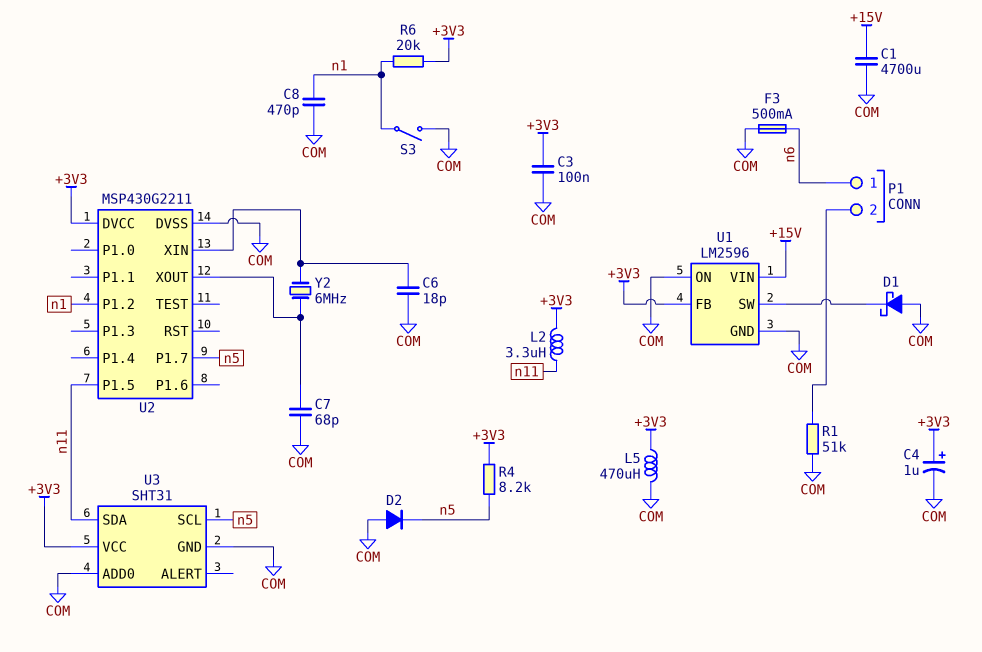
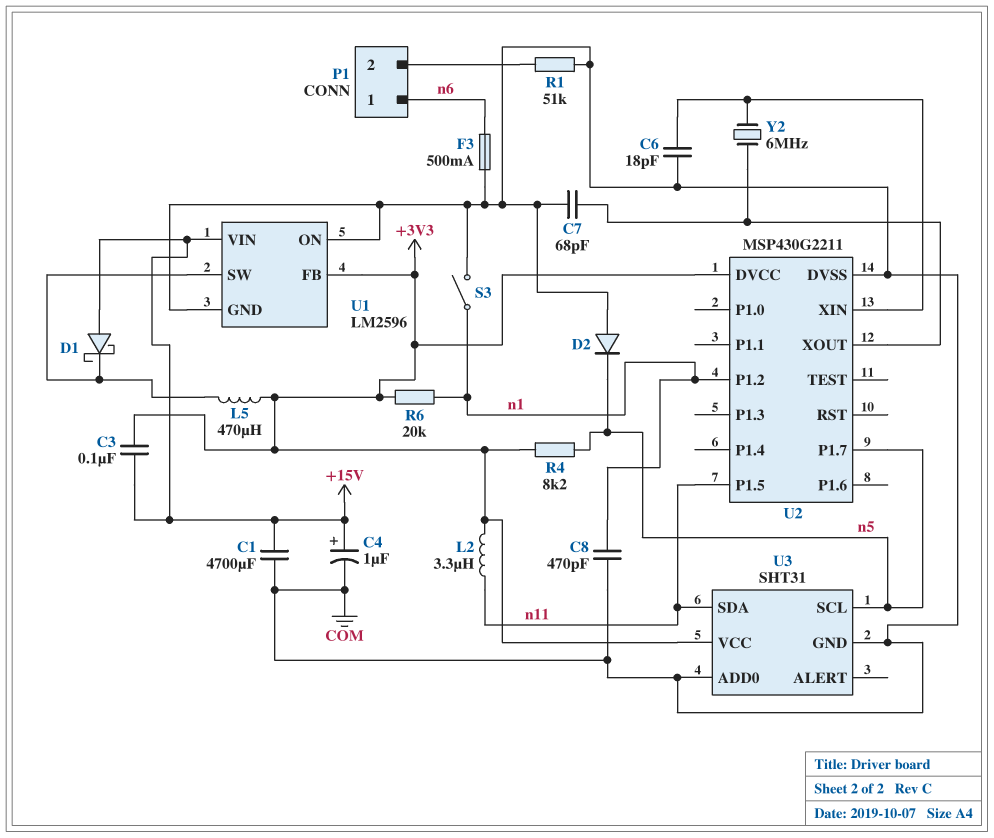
C3: 100nF (+3V3, COM) -> 100nF (+3V3, +15V)
C4: 1uF (plus +3V3, minus COM) -> 1uF (plus +15V, minus COM)
D1: schottky (A COM, K U1/SW) -> schottky (A +15V, K U1/SW)
L5: 470uH (+3V3, COM) -> 470uH (+3V3, U1/SW)

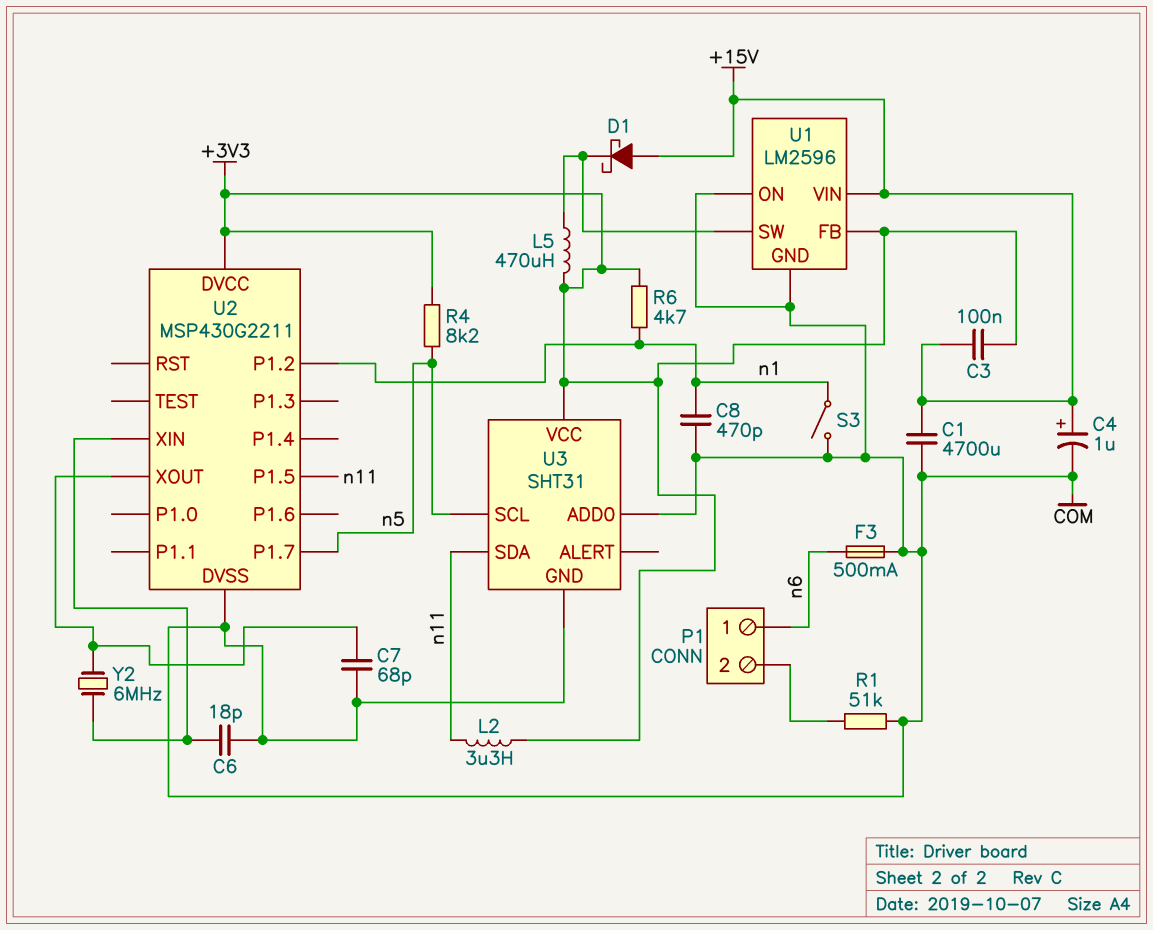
D2: diode (A COM, K n5) -> none
R6: 20k (+3V3, n1) -> 4.7k (+3V3, n1)

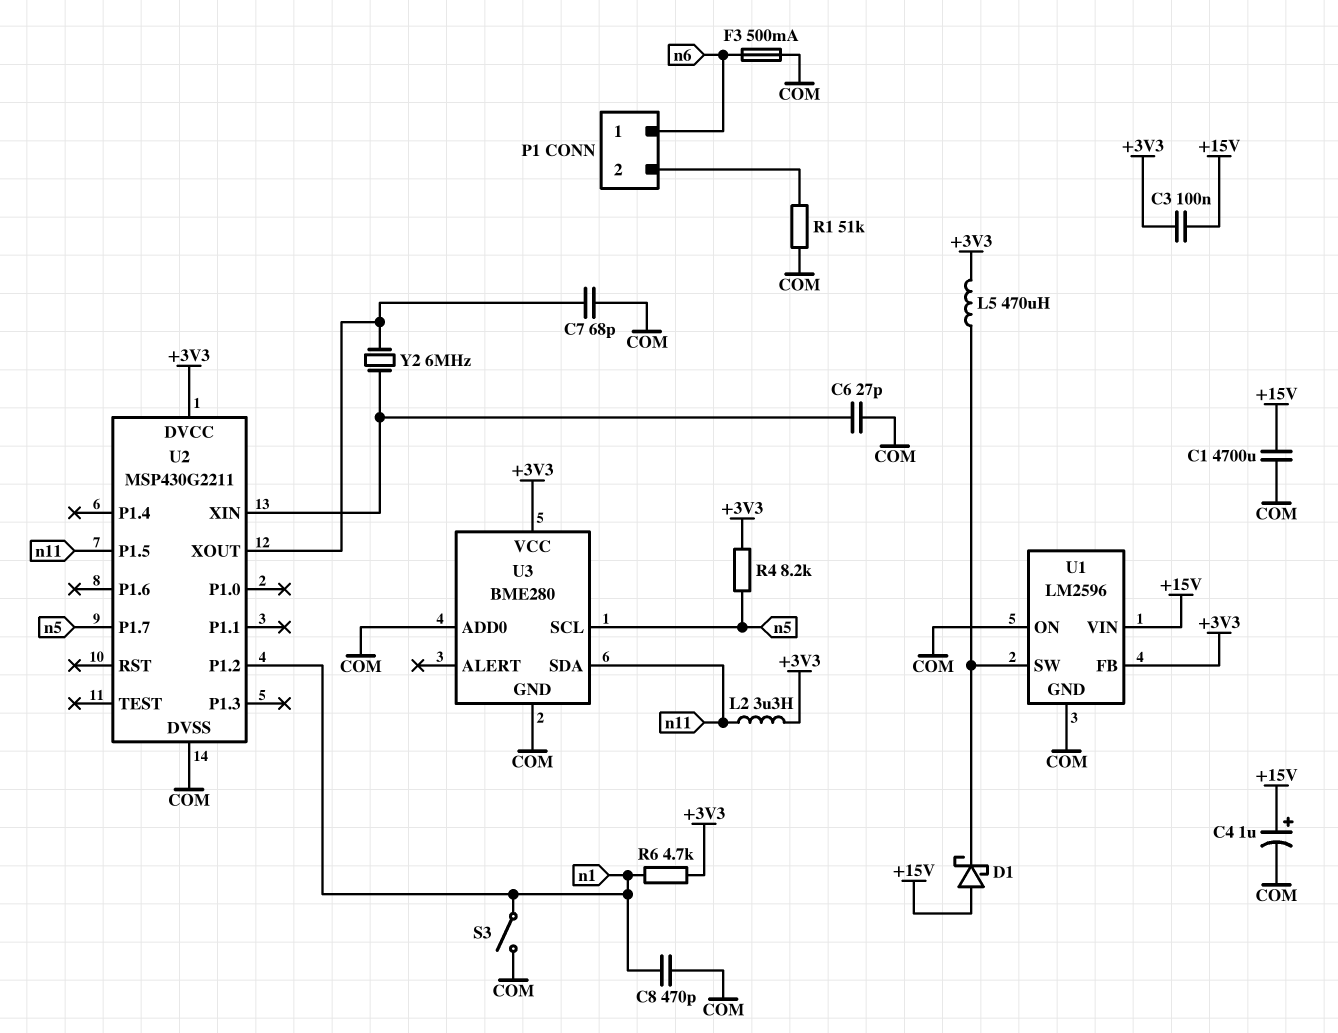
C6: 18pF (COM, U2/XIN) -> 27pF (COM, U2/XIN)
U3: SHT31 -> BME280

